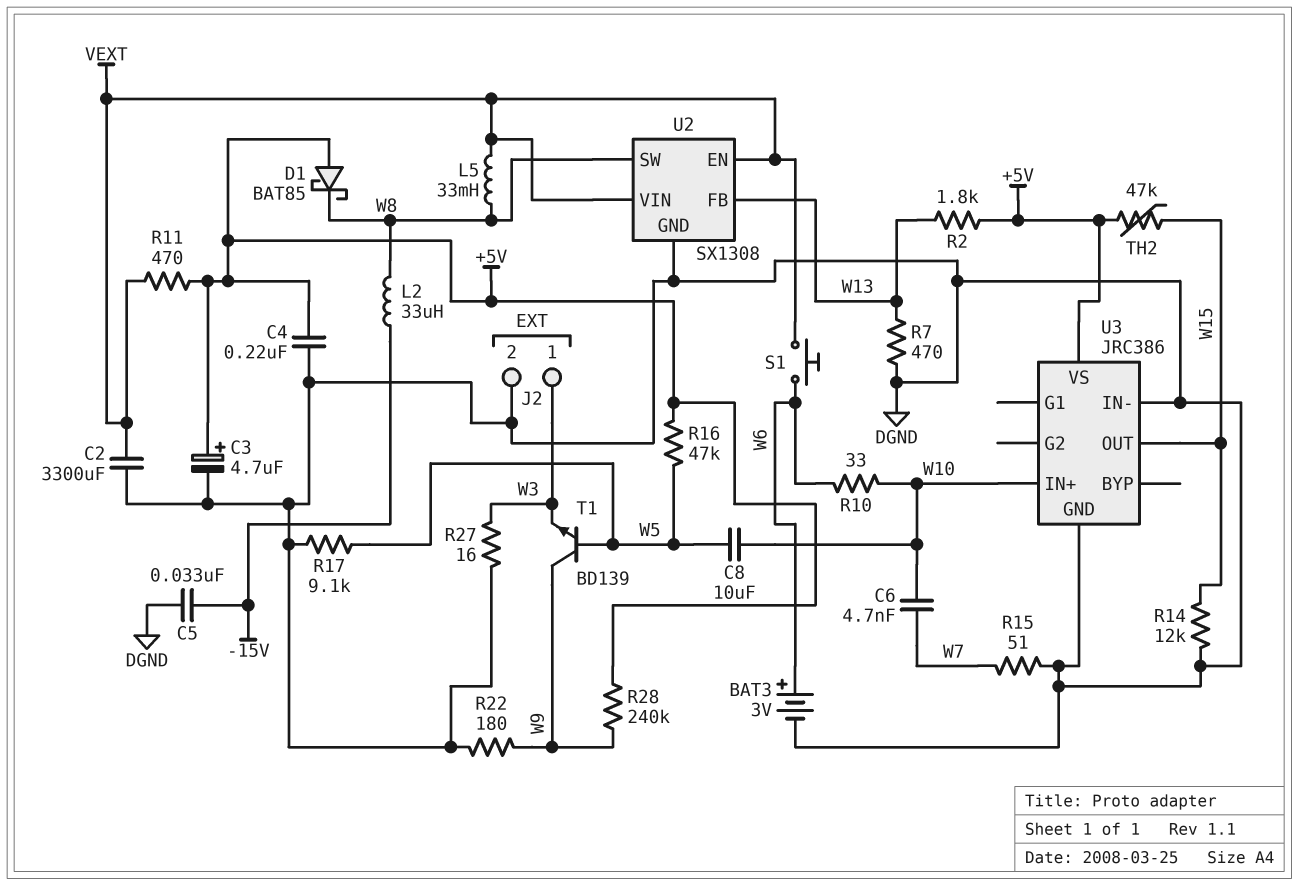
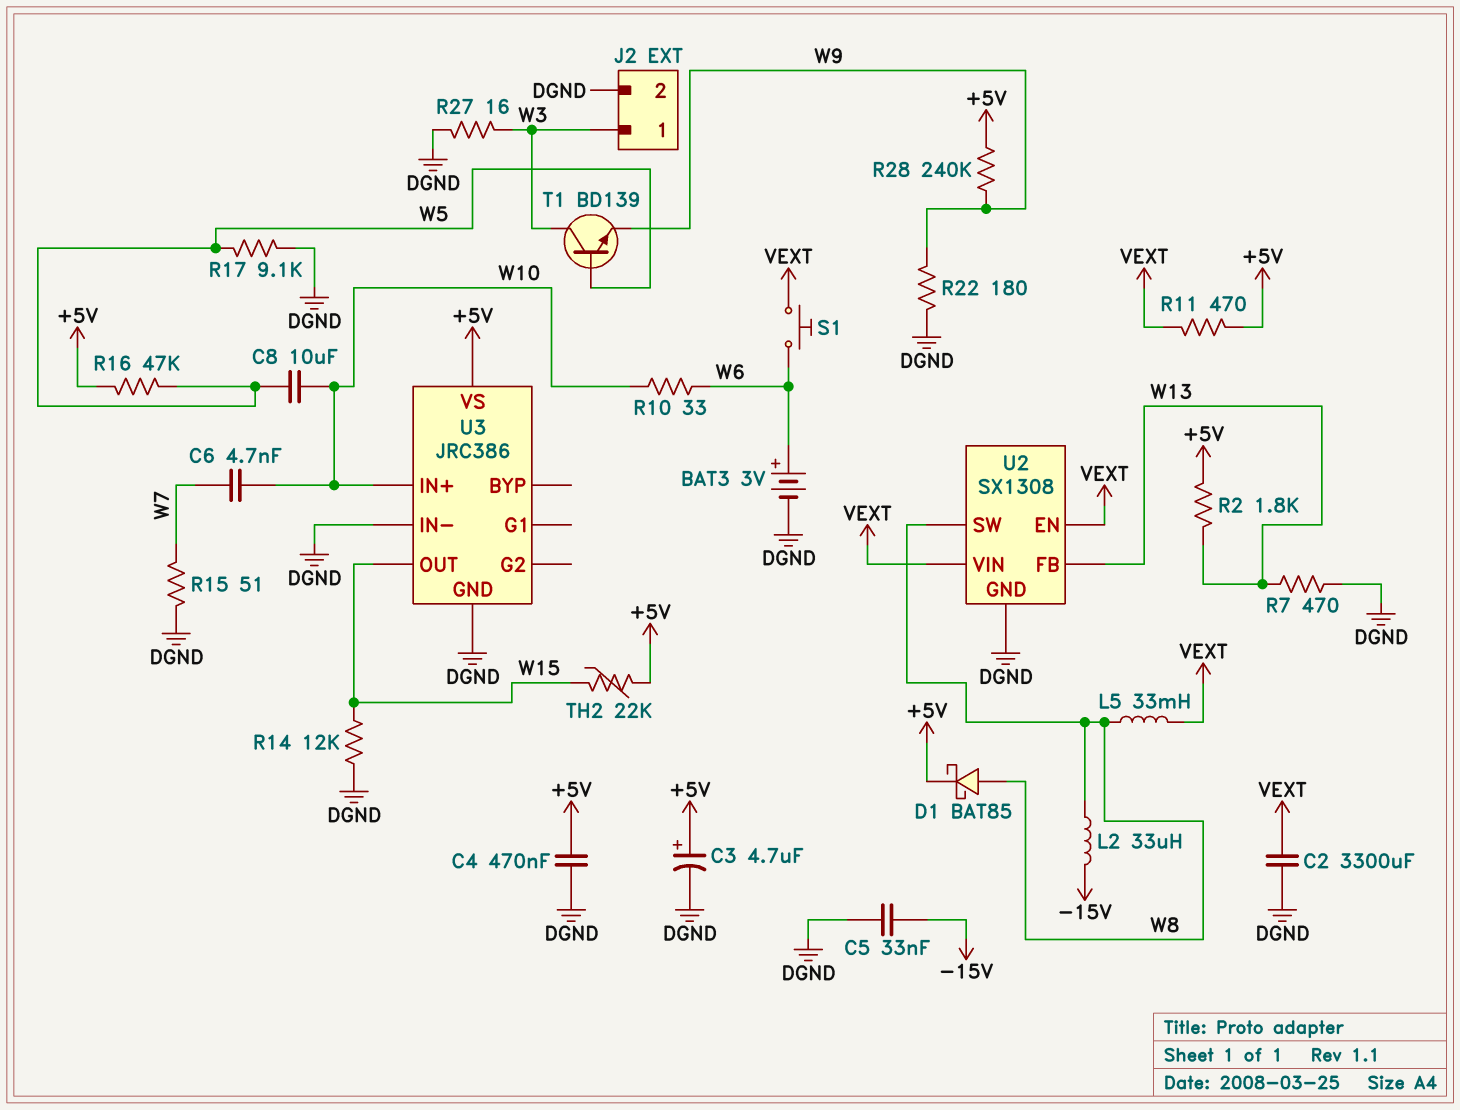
C4: 220nF (+5V, DGND) -> 470nF (+5V, DGND)
D1: schottky BAT85 (A +5V, K W8) -> schottky BAT85 (A W8, K +5V)
T1: NPN BD139 (B W5, C W9, E W3) -> NPN BD139 (B W5, C W3, E W9)
TH2: 47k (+5V, W15) -> 22k (+5V, W15)

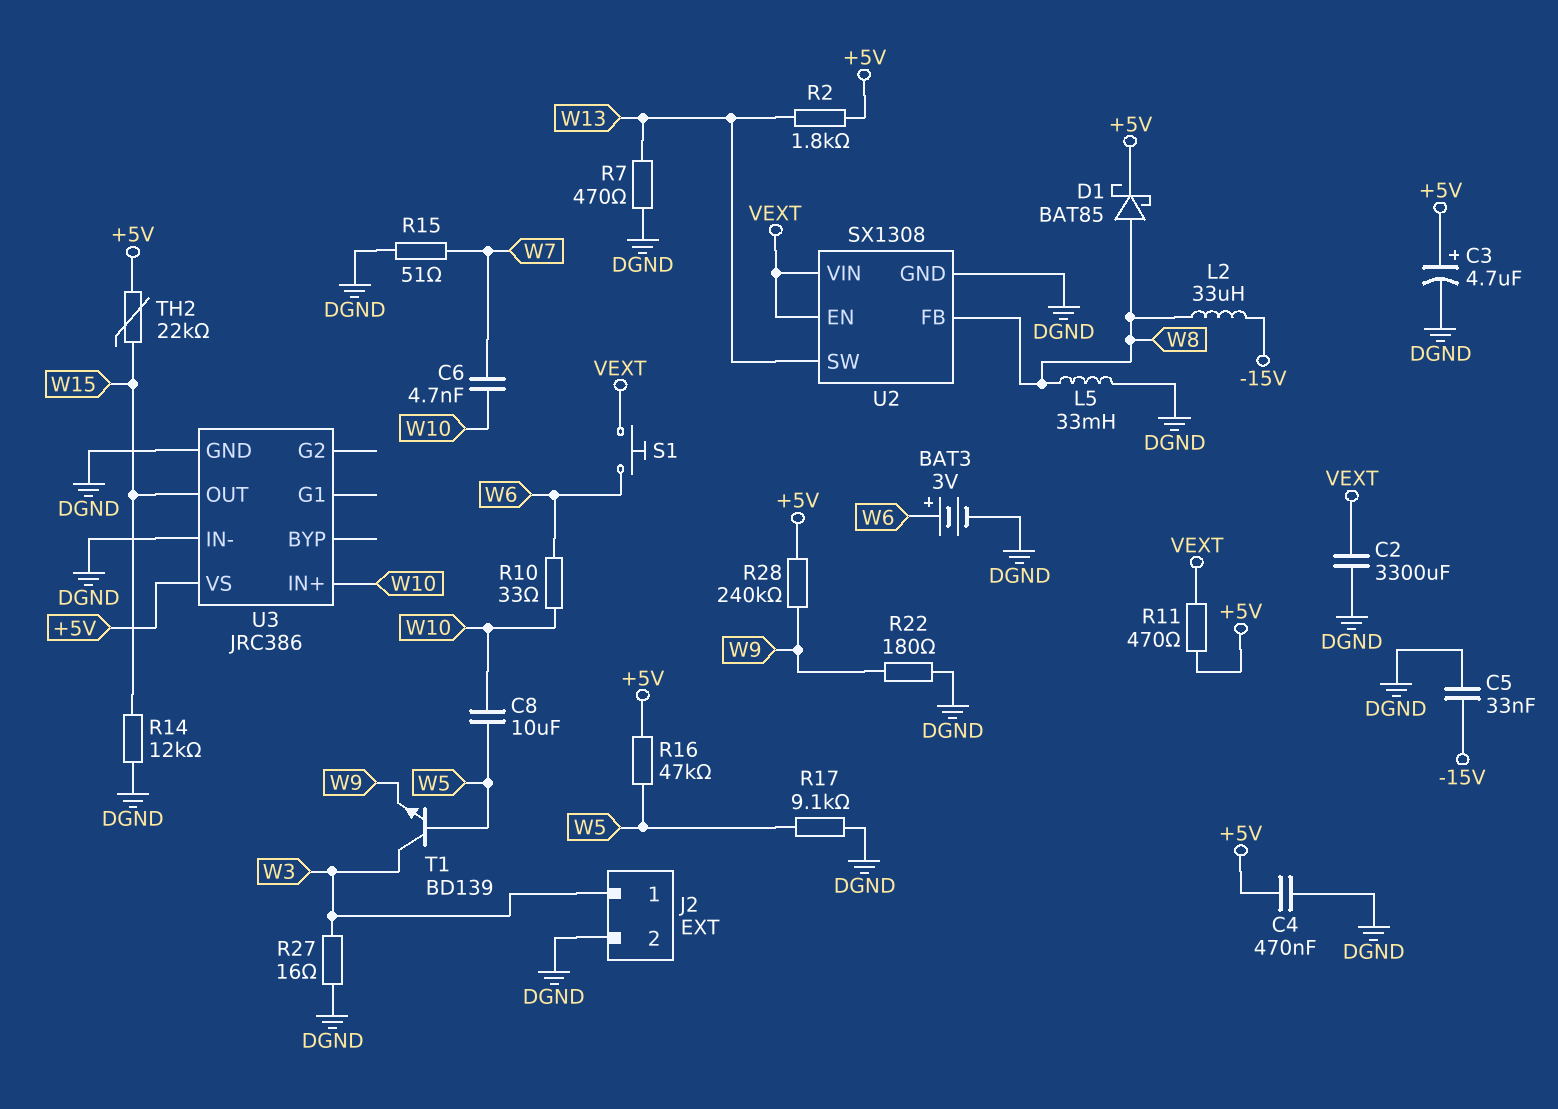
L5: 33mH (VEXT, W8) -> 33mH (DGND, W8)
U2 pin FB: W13 -> W8
U2 pin SW: W8 -> W13

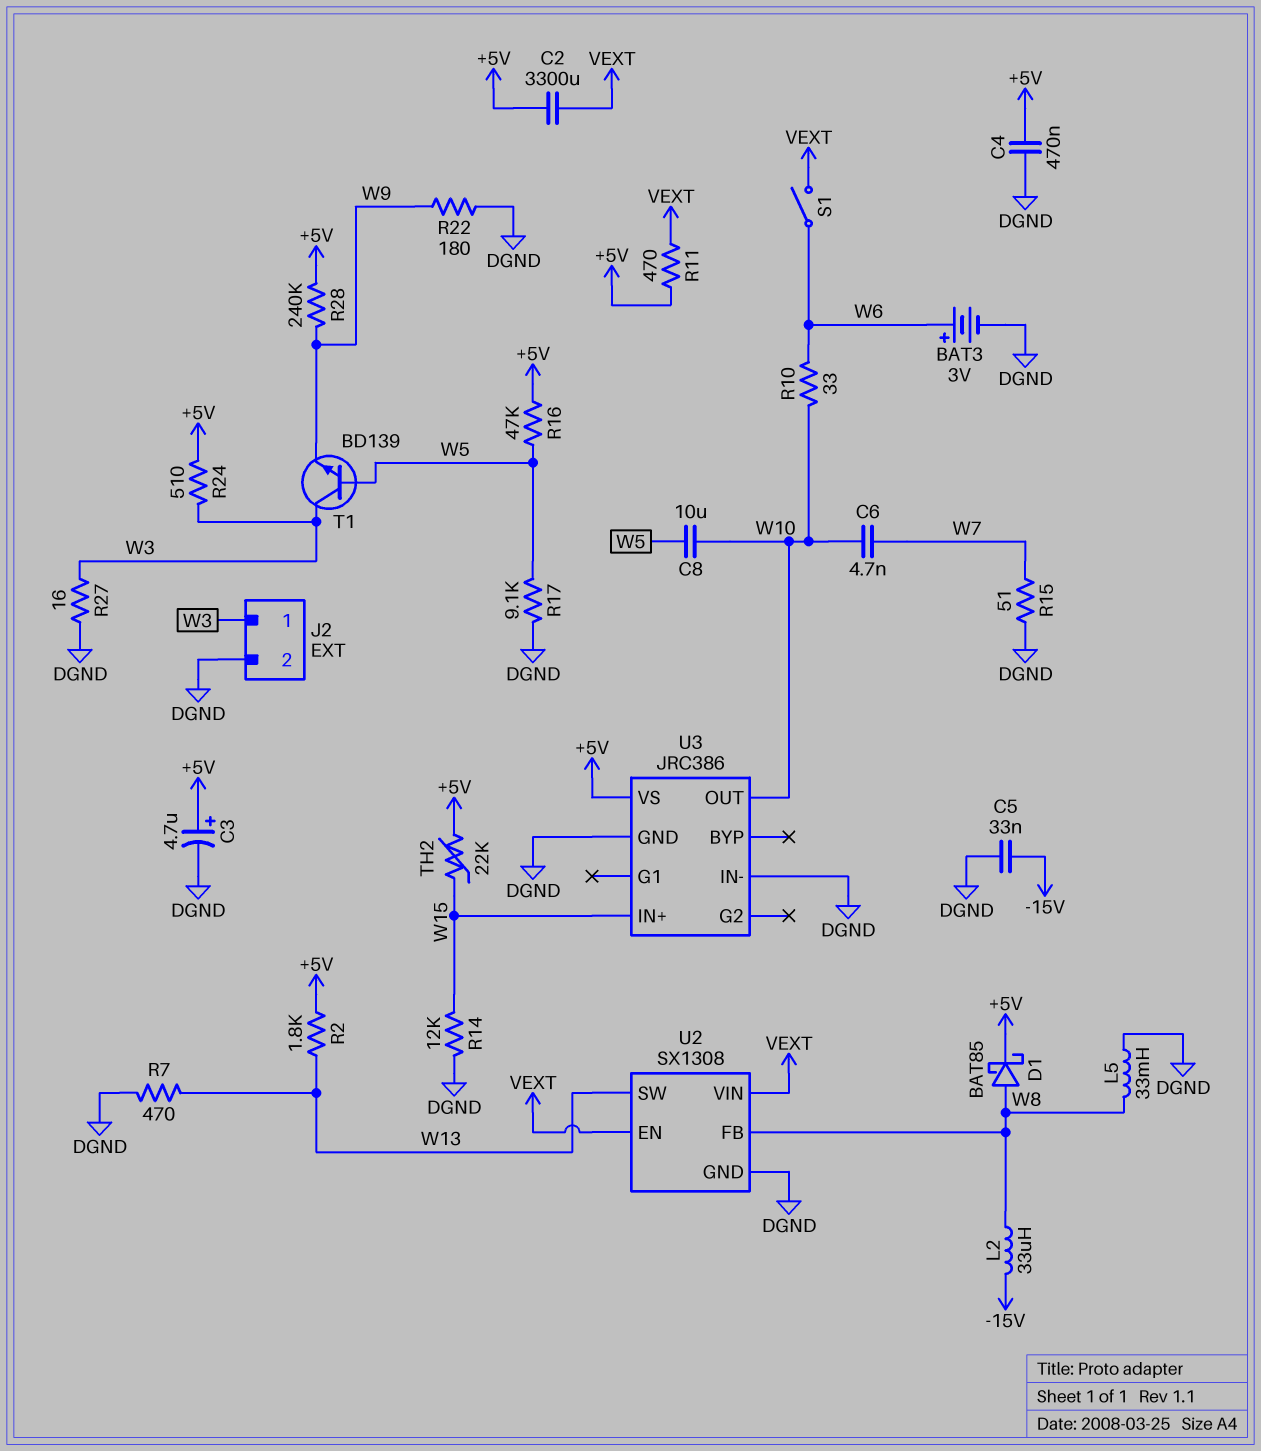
C2: 3300uF (DGND, VEXT) -> 3300uF (+5V, VEXT)
R24: none -> 510 (+5V, W3)
S1: button (VEXT, W6) -> switch (VEXT, W6)
U3 pin IN+: W10 -> W15
U3 pin OUT: W15 -> W10

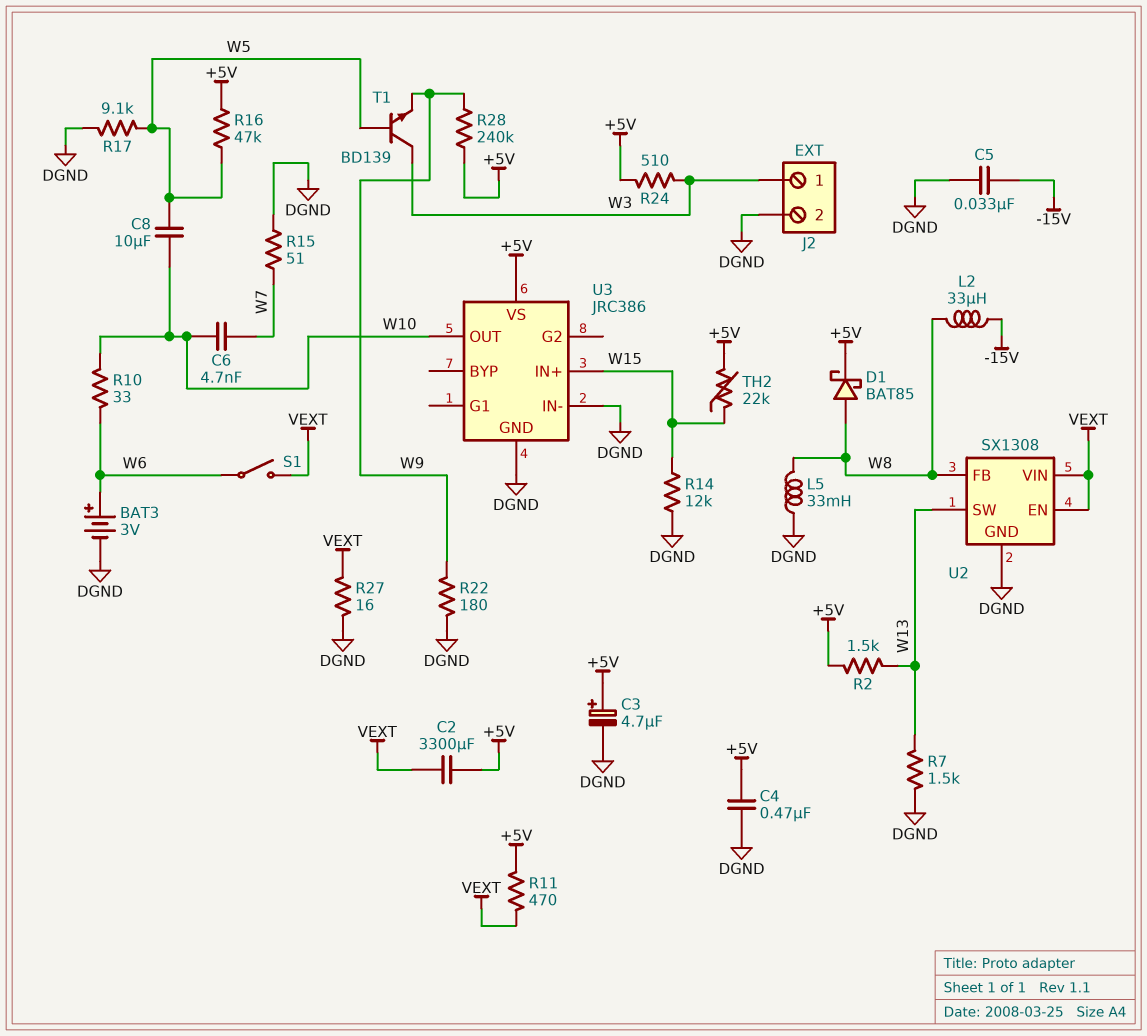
R2: 1.8k (+5V, W13) -> 1.5k (+5V, W13)
R7: 470 (DGND, W13) -> 1.5k (DGND, W13)
R27: 16 (DGND, W3) -> 16 (DGND, VEXT)

